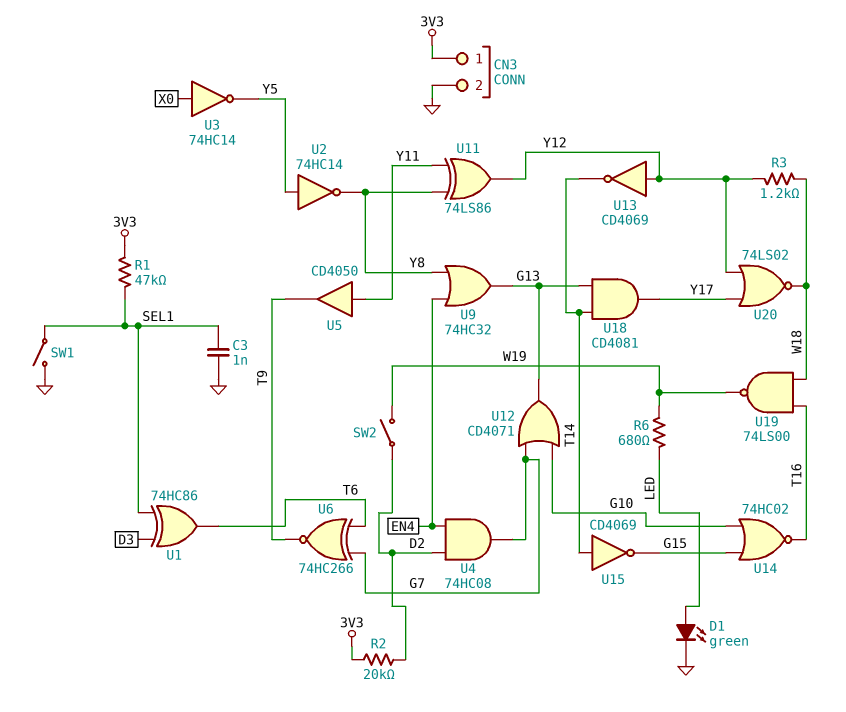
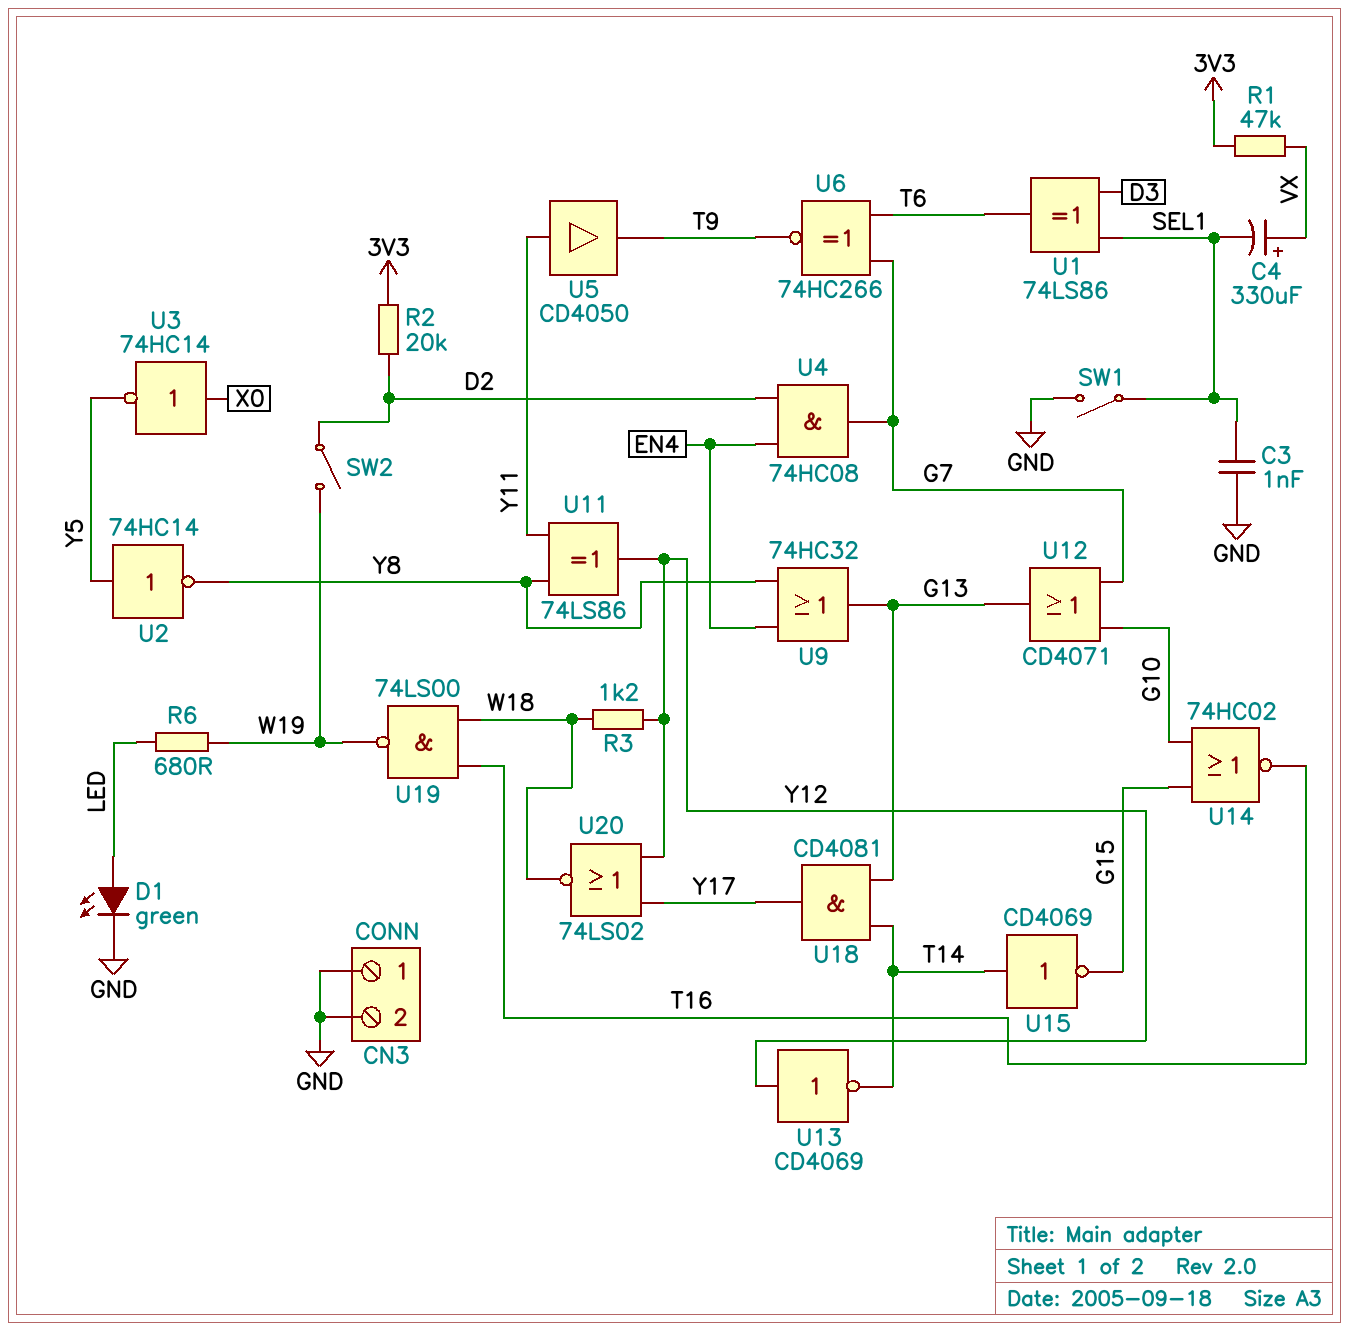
C4: none -> 330uF (plus VX, minus SEL1)
CN3 pin 1: 3V3 -> GND
R1: 47k (3V3, SEL1) -> 47k (3V3, VX)
U1: XOR 74HC86 (in D3, in SEL1, out T6) -> XOR 74LS86 (in D3, in SEL1, out T6)

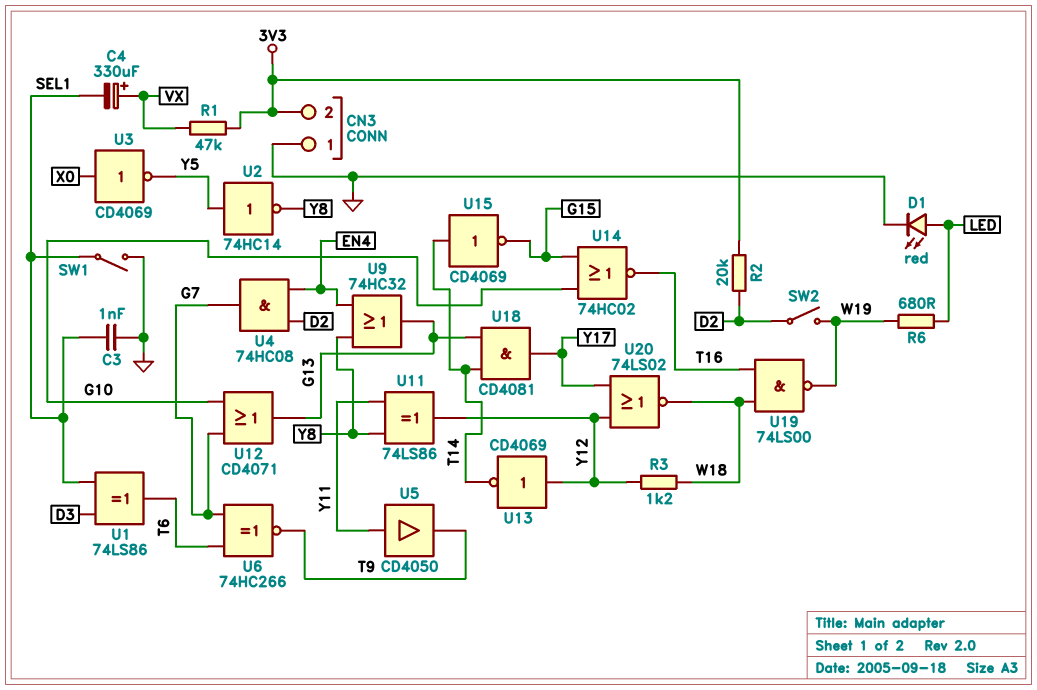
CN3 pin 2: GND -> 3V3
D1: LED green (A LED, K GND) -> LED red (A LED, K GND)
U3: NOT 74HC14 (in X0, out Y5) -> NOT CD4069 (in X0, out Y5)

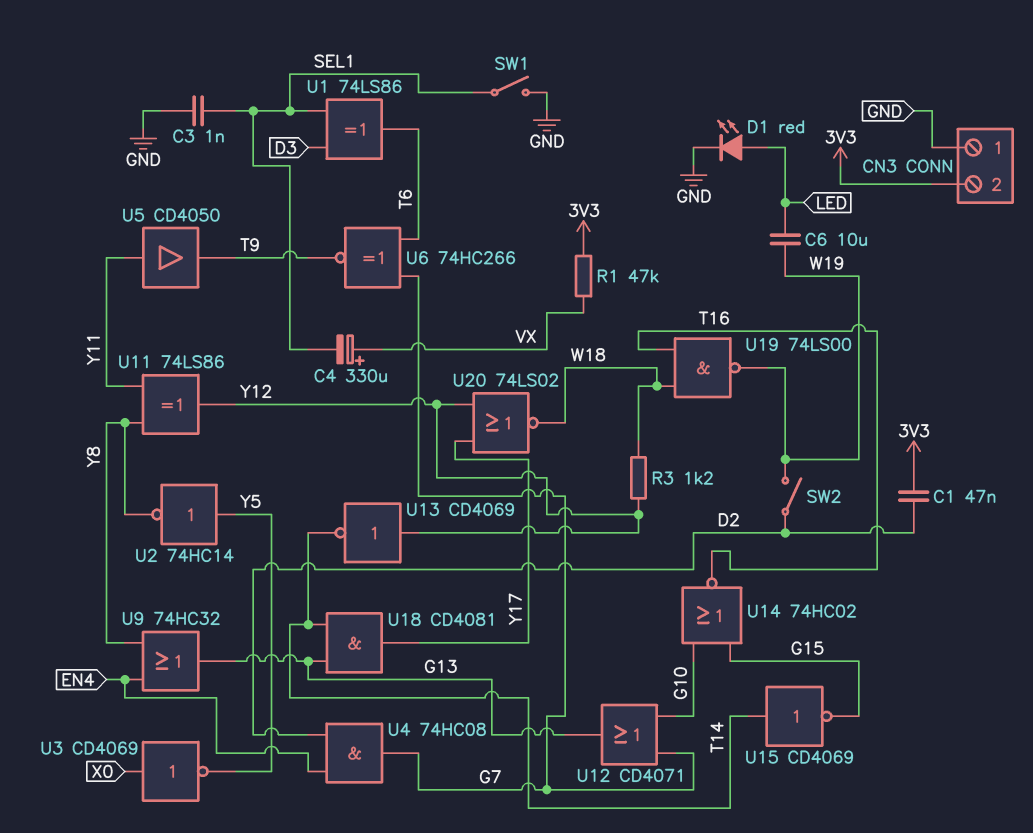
C1: none -> 47nF (3V3, D2)
C6: none -> 10uF (LED, W19)
R2: 20k (3V3, D2) -> none
R6: 680 (LED, W19) -> none

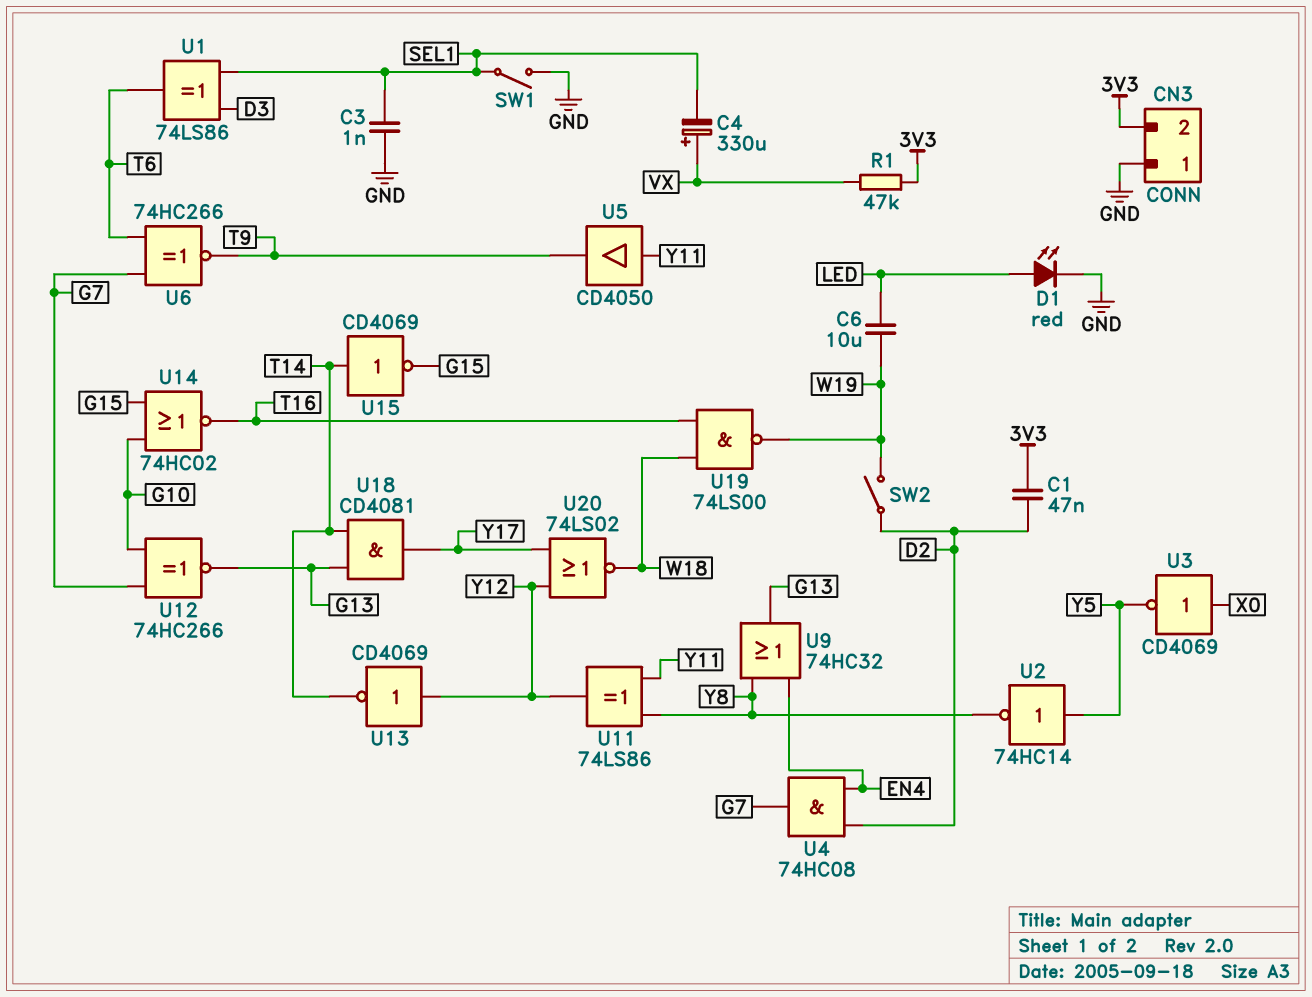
R3: 1.2k (W18, Y12) -> none
U12: OR CD4071 (in G7, in G10, out G13) -> XNOR 74HC266 (in G7, in G10, out G13)

